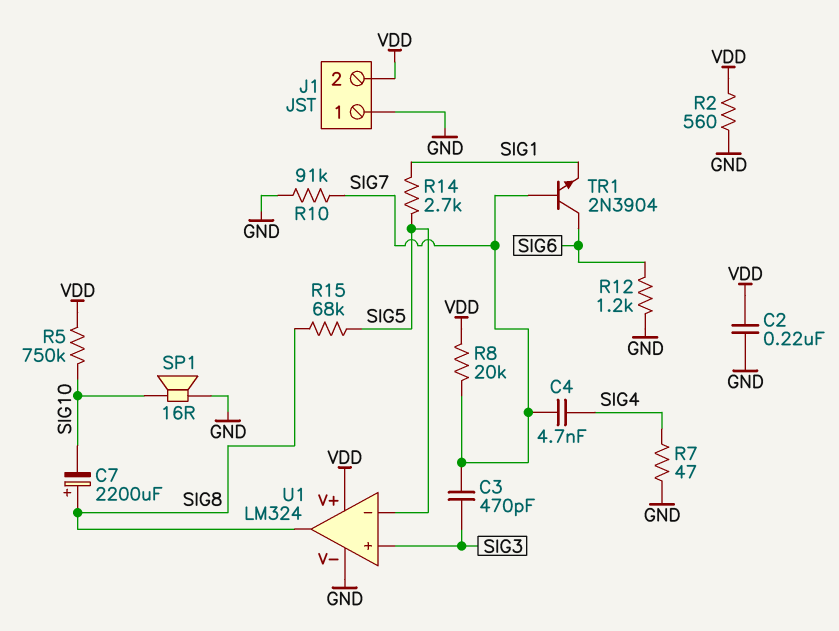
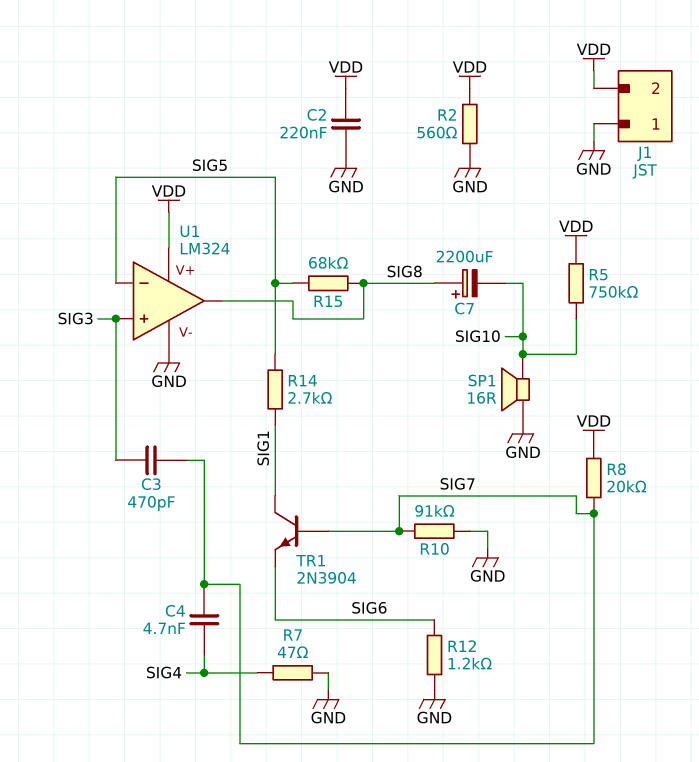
TR1: NPN 2N3904 (B SIG7, C SIG6, E SIG1) -> NPN 2N3904 (B SIG7, C SIG1, E SIG6)

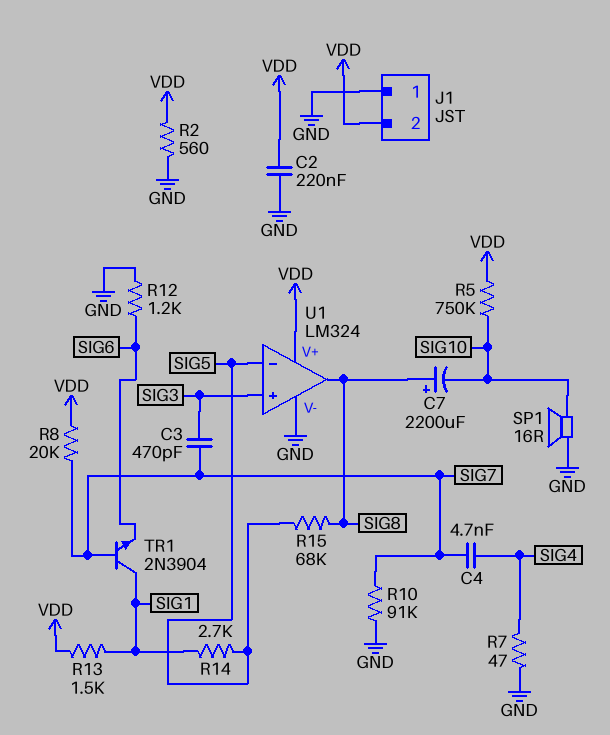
R13: none -> 1.5k (SIG1, VDD)

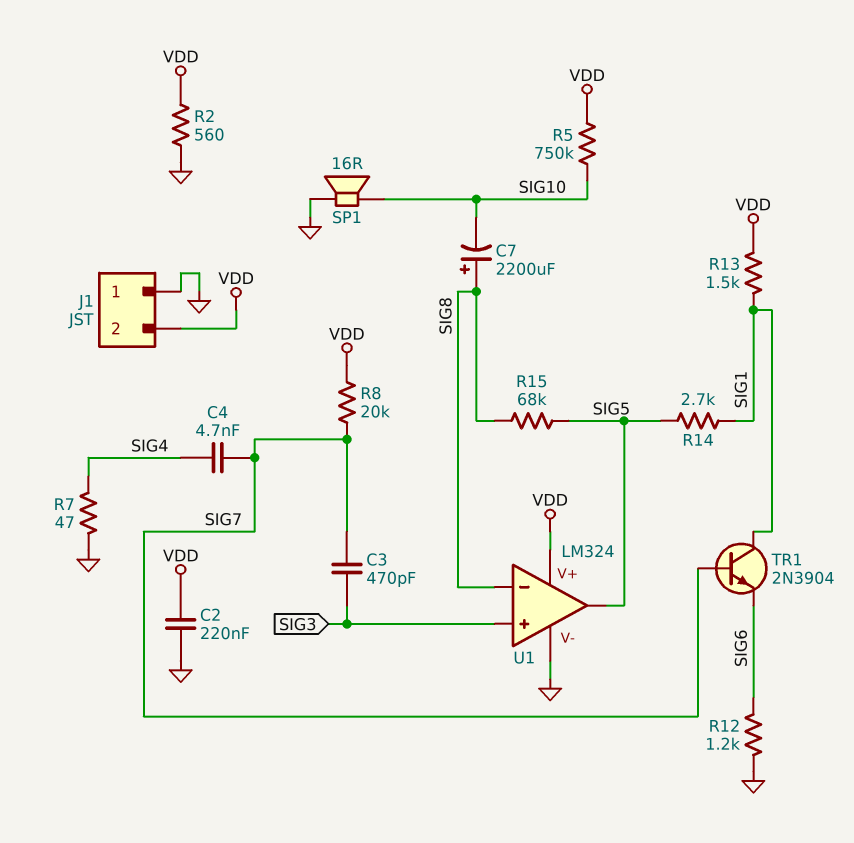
R10: 91k (GND, SIG7) -> none
U1 pin in-: SIG5 -> SIG8
U1 pin out: SIG8 -> SIG5

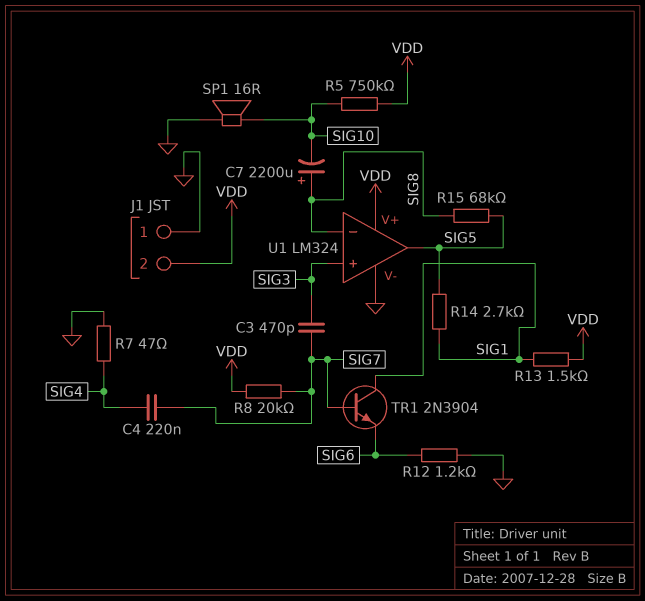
C2: 220nF (GND, VDD) -> none
C4: 4.7nF (SIG4, SIG7) -> 220nF (SIG4, SIG7)
R2: 560 (GND, VDD) -> none

